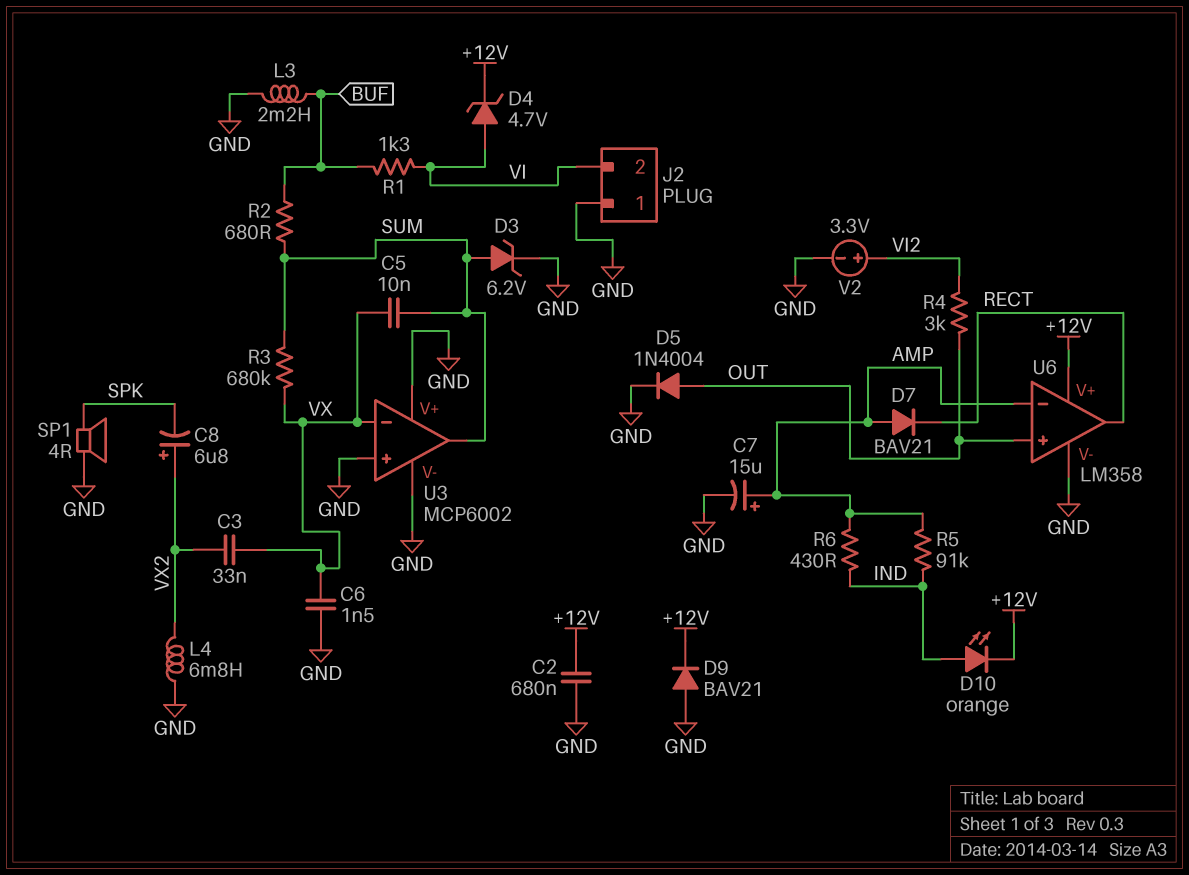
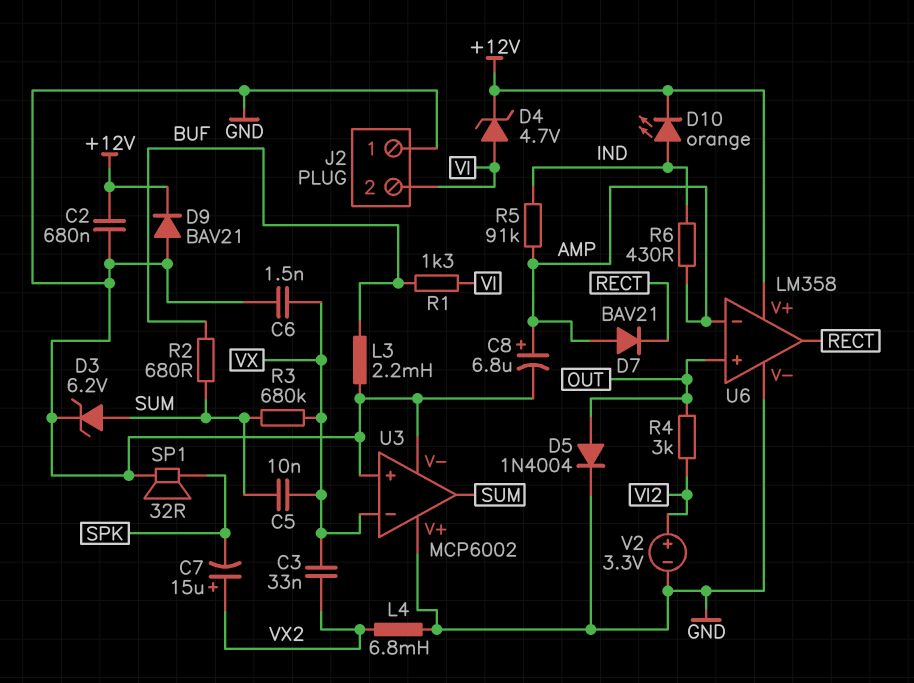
C7: 15uF (plus AMP, minus GND) -> 15uF (plus VX2, minus SPK)
C8: 6.8uF (plus VX2, minus SPK) -> 6.8uF (plus AMP, minus GND)
SP1: speaker 4R (GND, SPK) -> speaker 32R (GND, SPK)

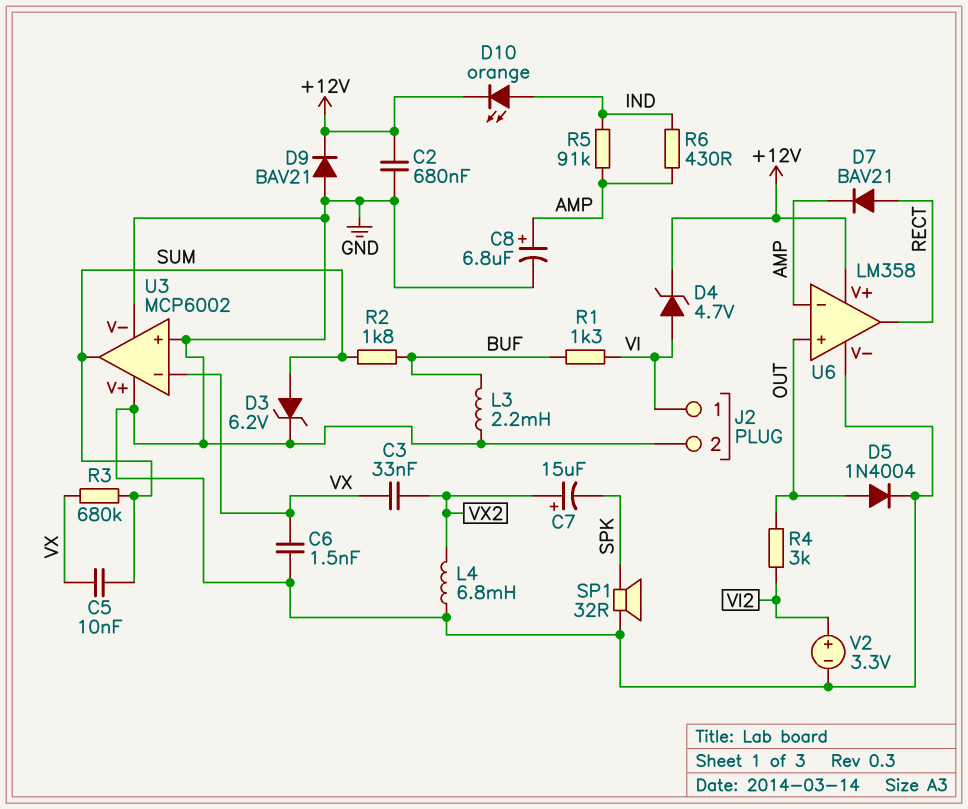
D7: diode BAV21 (A AMP, K RECT) -> diode BAV21 (A RECT, K AMP)
J2 pin 1: GND -> VI
J2 pin 2: VI -> GND
R2: 680 (BUF, SUM) -> 1.8k (BUF, SUM)

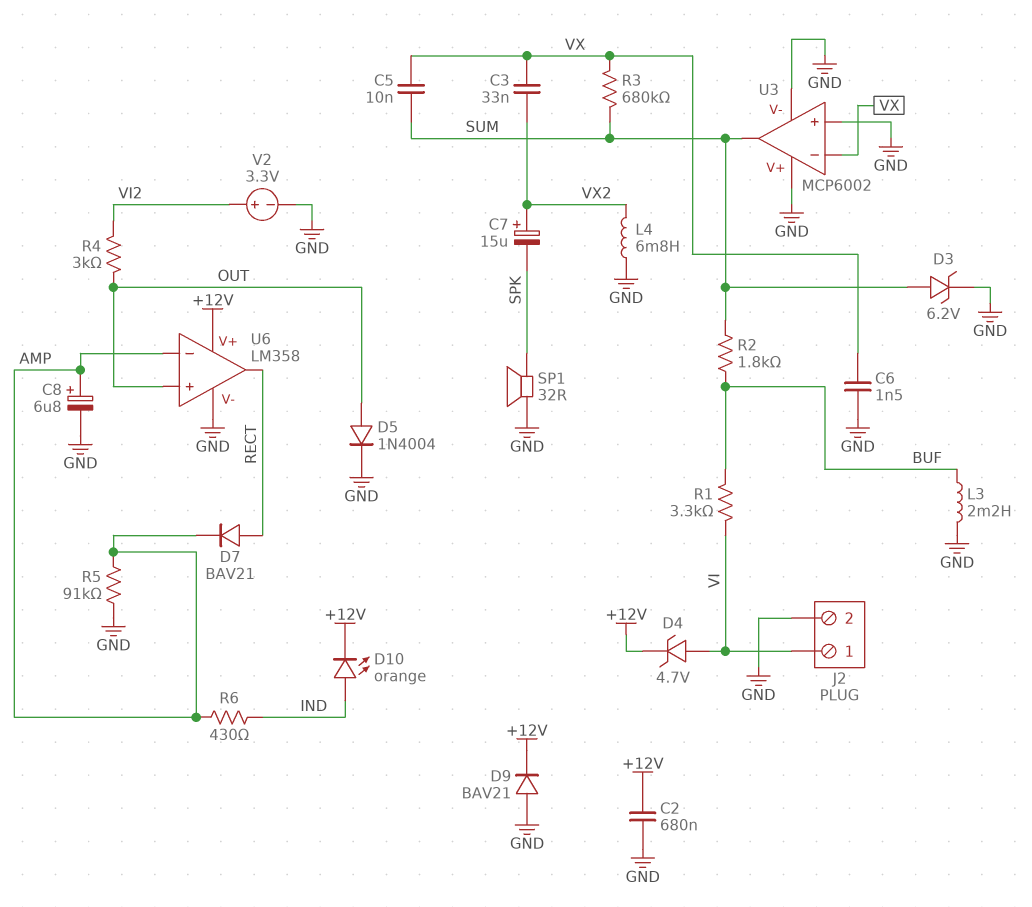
R1: 1.3k (BUF, VI) -> 3.3k (BUF, VI)
R5: 91k (AMP, IND) -> 91k (AMP, GND)

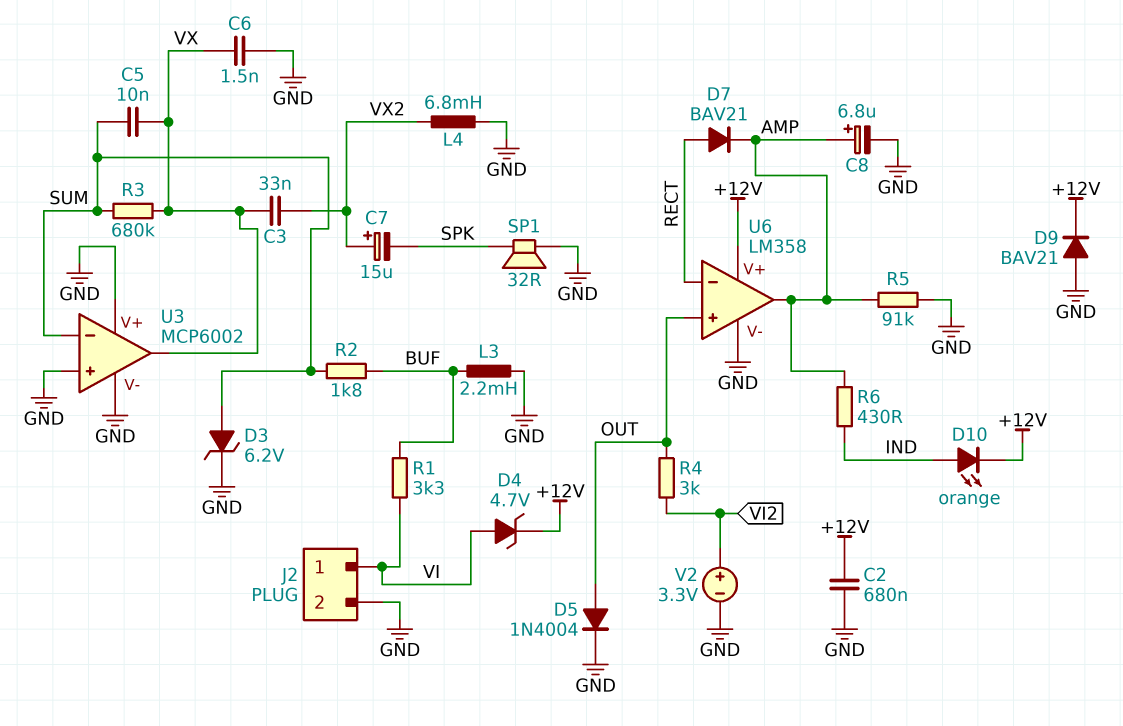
U3 pin in-: VX -> SUM
U3 pin out: SUM -> VX
U6 pin in-: AMP -> RECT
U6 pin out: RECT -> AMP

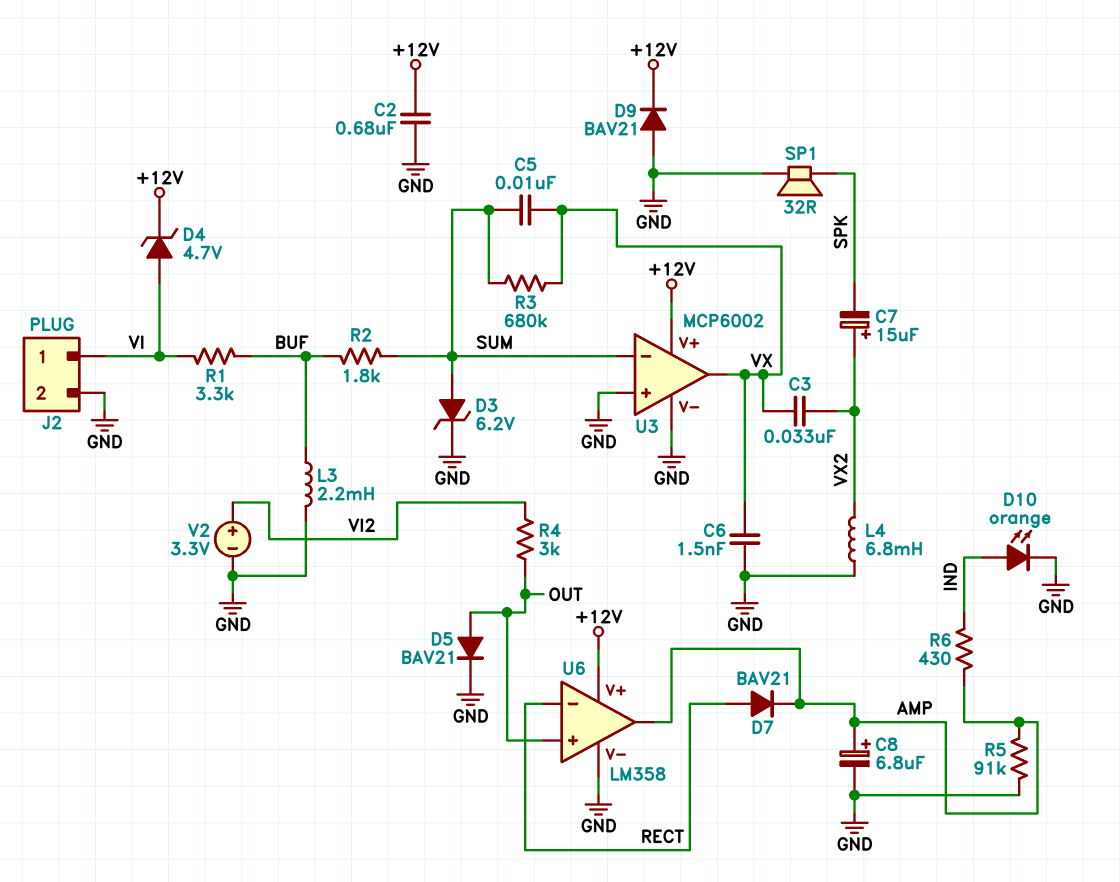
D5: diode 1N4004 (A OUT, K GND) -> diode BAV21 (A OUT, K GND)
D10: LED orange (A IND, K +12V) -> LED orange (A IND, K GND)
U3 pin V+: GND -> +12V

